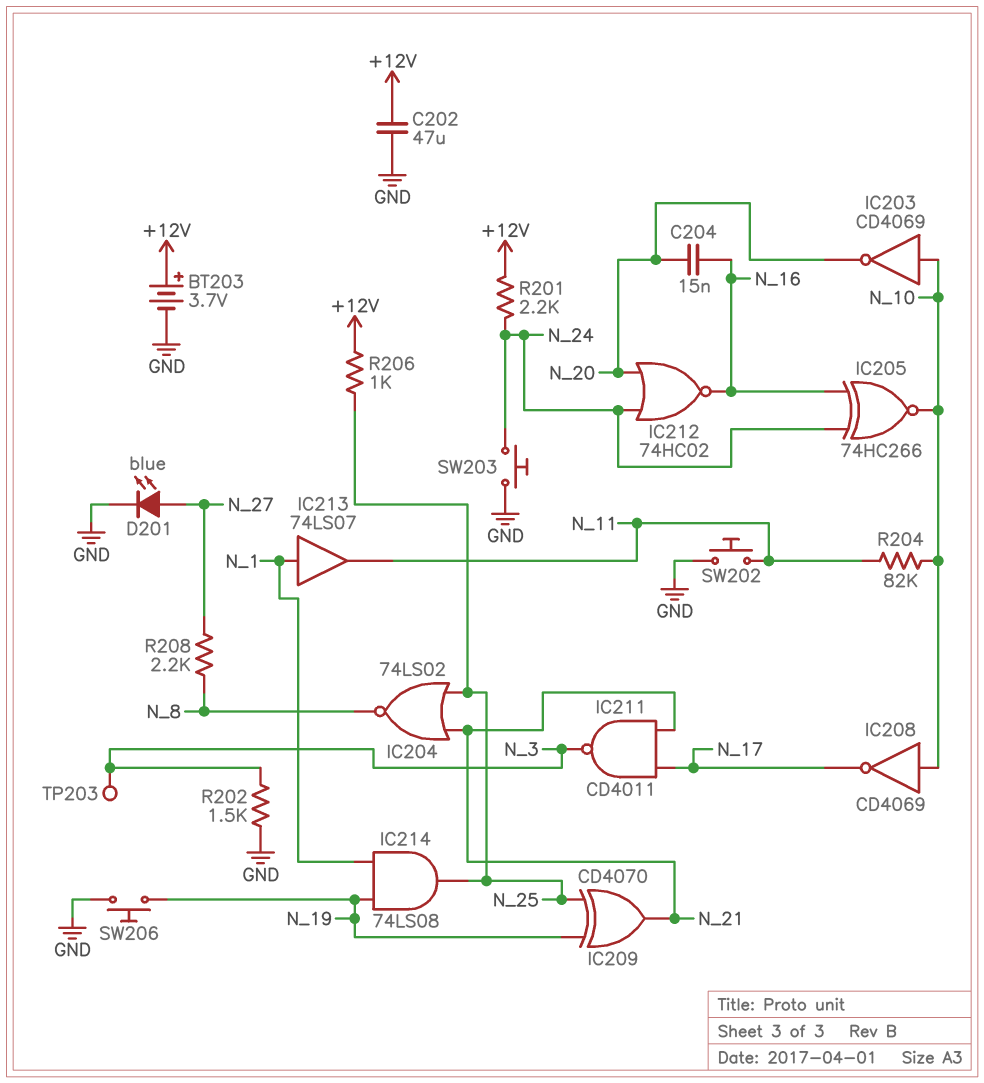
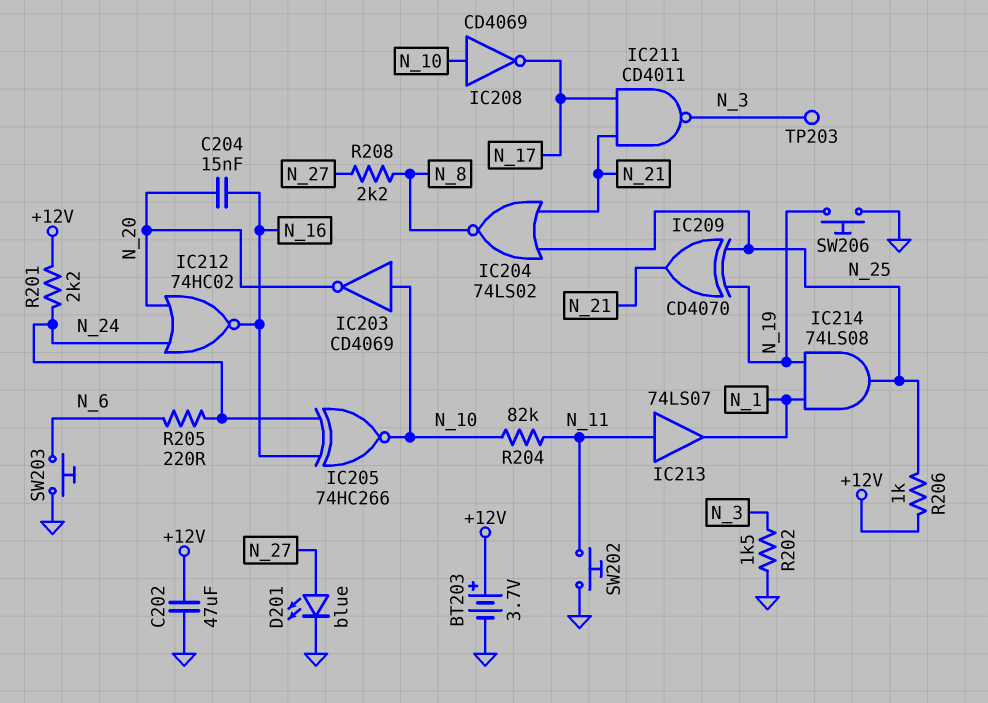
IC213: buffer 74LS07 (in N_1, out N_11) -> buffer 74LS07 (in N_11, out N_1)
R205: none -> 220 (N_6, N_24)
SW203: button (GND, N_24) -> button (GND, N_6)

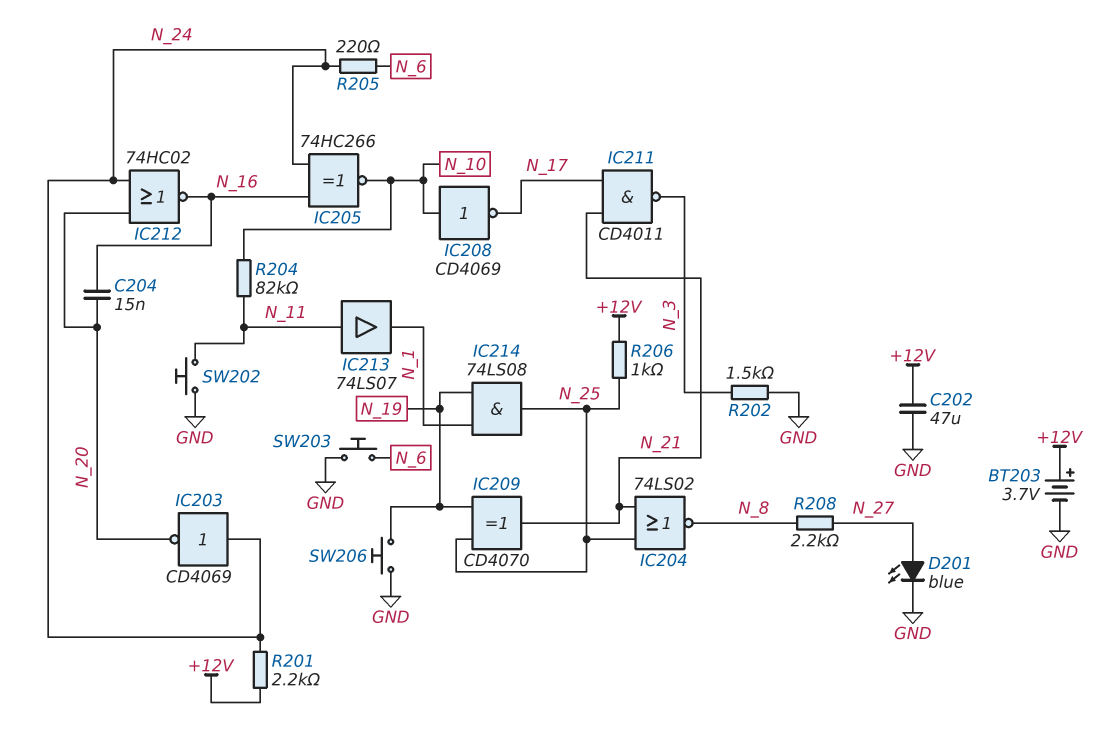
IC203: NOT CD4069 (in N_10, out N_20) -> NOT CD4069 (in N_24, out N_20)
TP203: test point (N_3) -> none

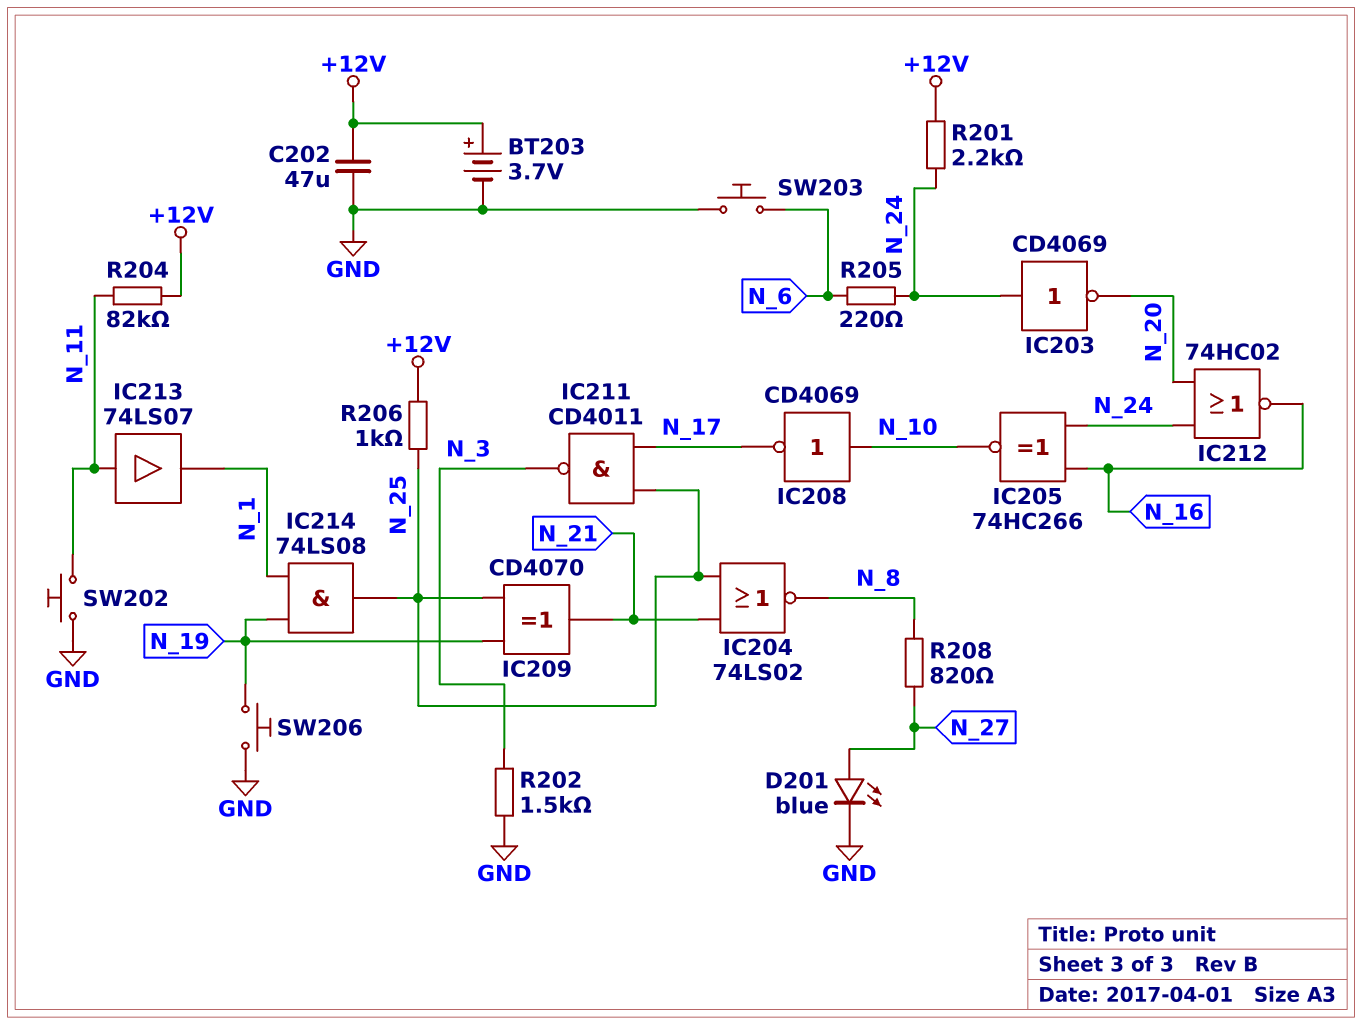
C204: 15nF (N_16, N_20) -> none
IC211: NAND CD4011 (in N_17, in N_21, out N_3) -> NAND CD4011 (in N_17, in N_25, out N_3)
R204: 82k (N_10, N_11) -> 82k (+12V, N_11)
R208: 2.2k (N_8, N_27) -> 820 (N_8, N_27)

